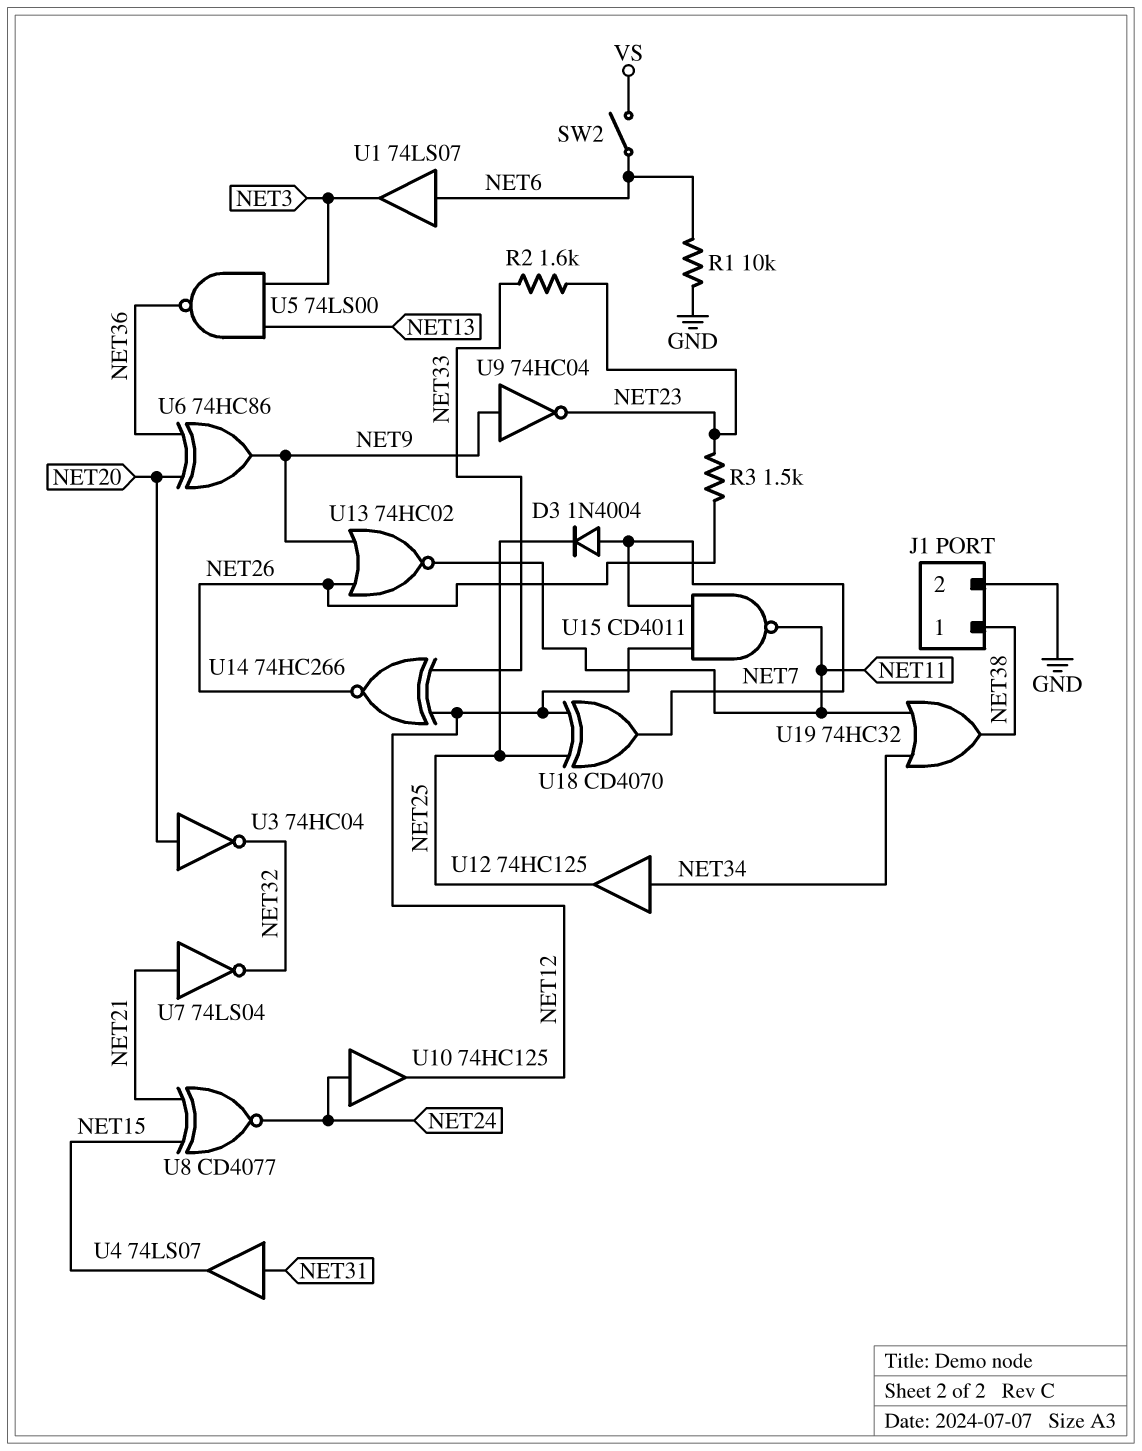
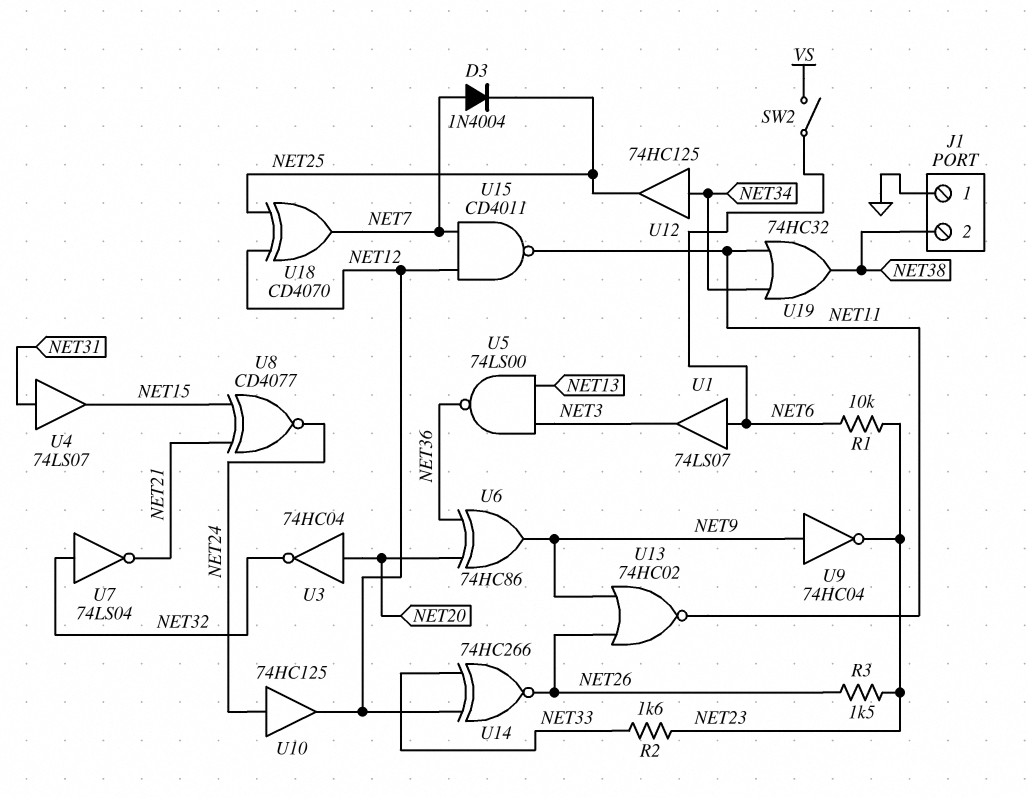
J1 pin 1: NET38 -> GND
J1 pin 2: GND -> NET38
R1: 10k (GND, NET6) -> 10k (NET6, NET23)
U7: NOT 74LS04 (in NET21, out NET32) -> NOT 74LS04 (in NET32, out NET21)

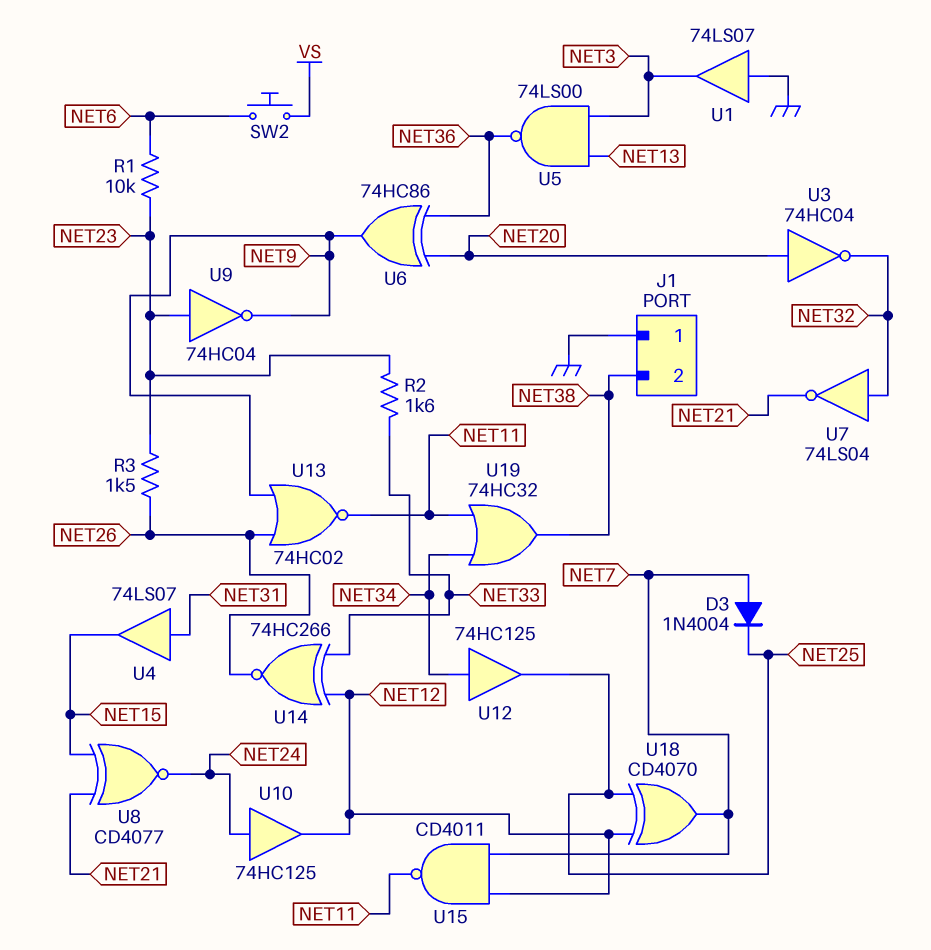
SW2: switch (NET6, VS) -> button (NET6, VS)
U1: buffer 74LS07 (in NET6, out NET3) -> buffer 74LS07 (in GND, out NET3)
U9: NOT 74HC04 (in NET9, out NET23) -> NOT 74HC04 (in NET23, out NET9)

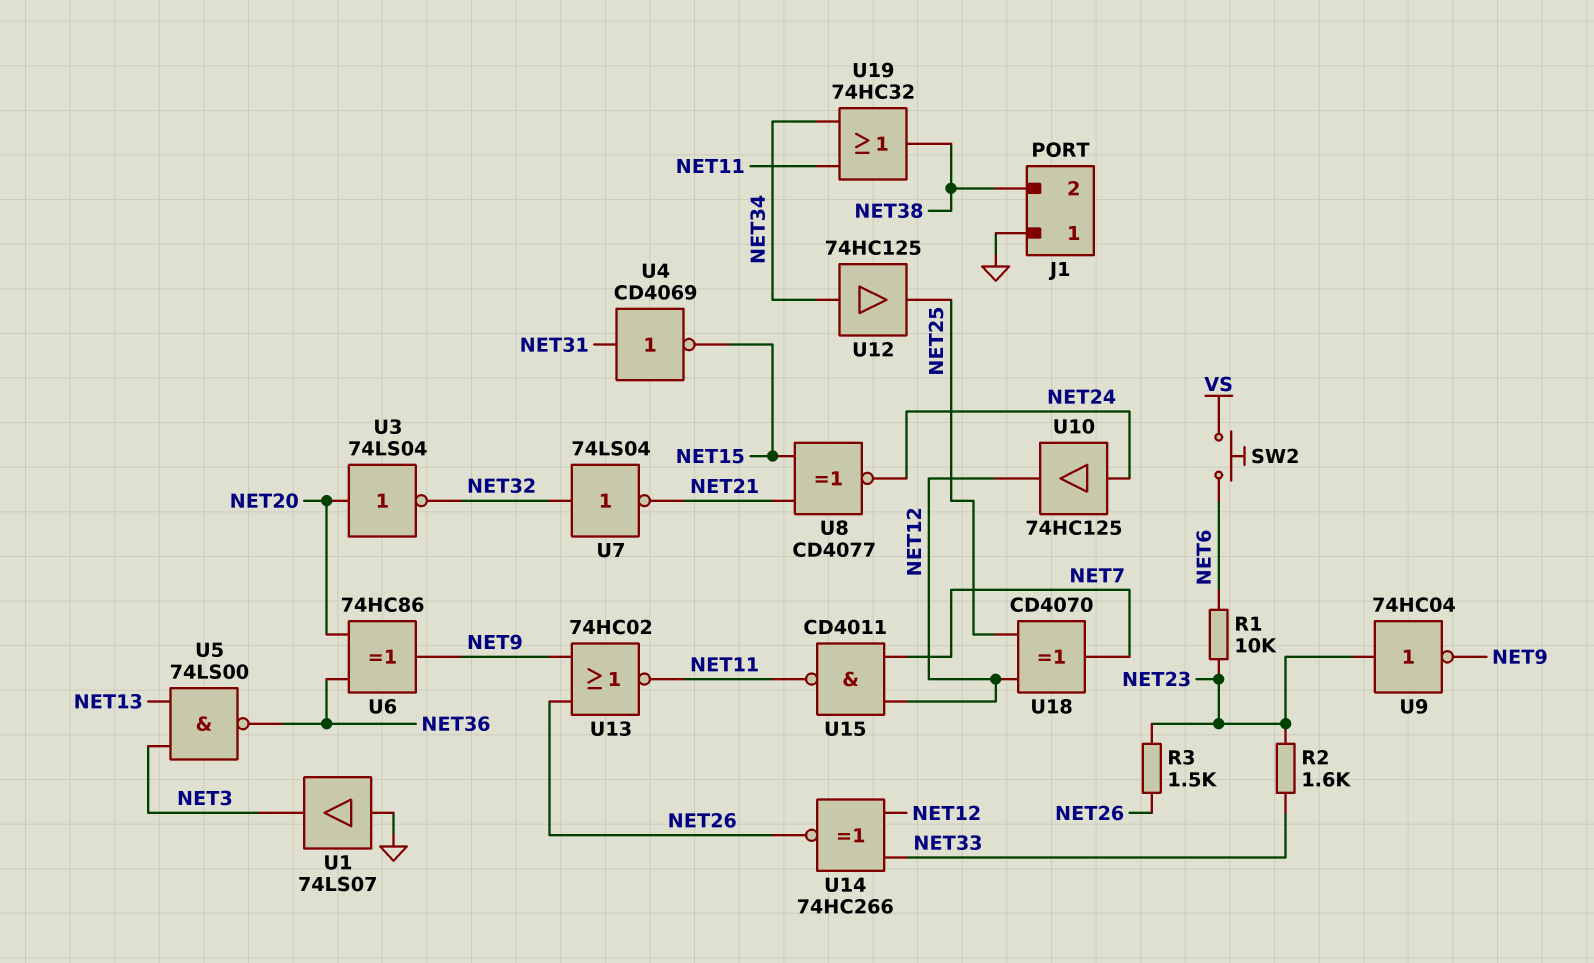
D3: diode 1N4004 (A NET7, K NET25) -> none
U3: NOT 74HC04 (in NET20, out NET32) -> NOT 74LS04 (in NET20, out NET32)
U4: buffer 74LS07 (in NET31, out NET15) -> NOT CD4069 (in NET31, out NET15)

